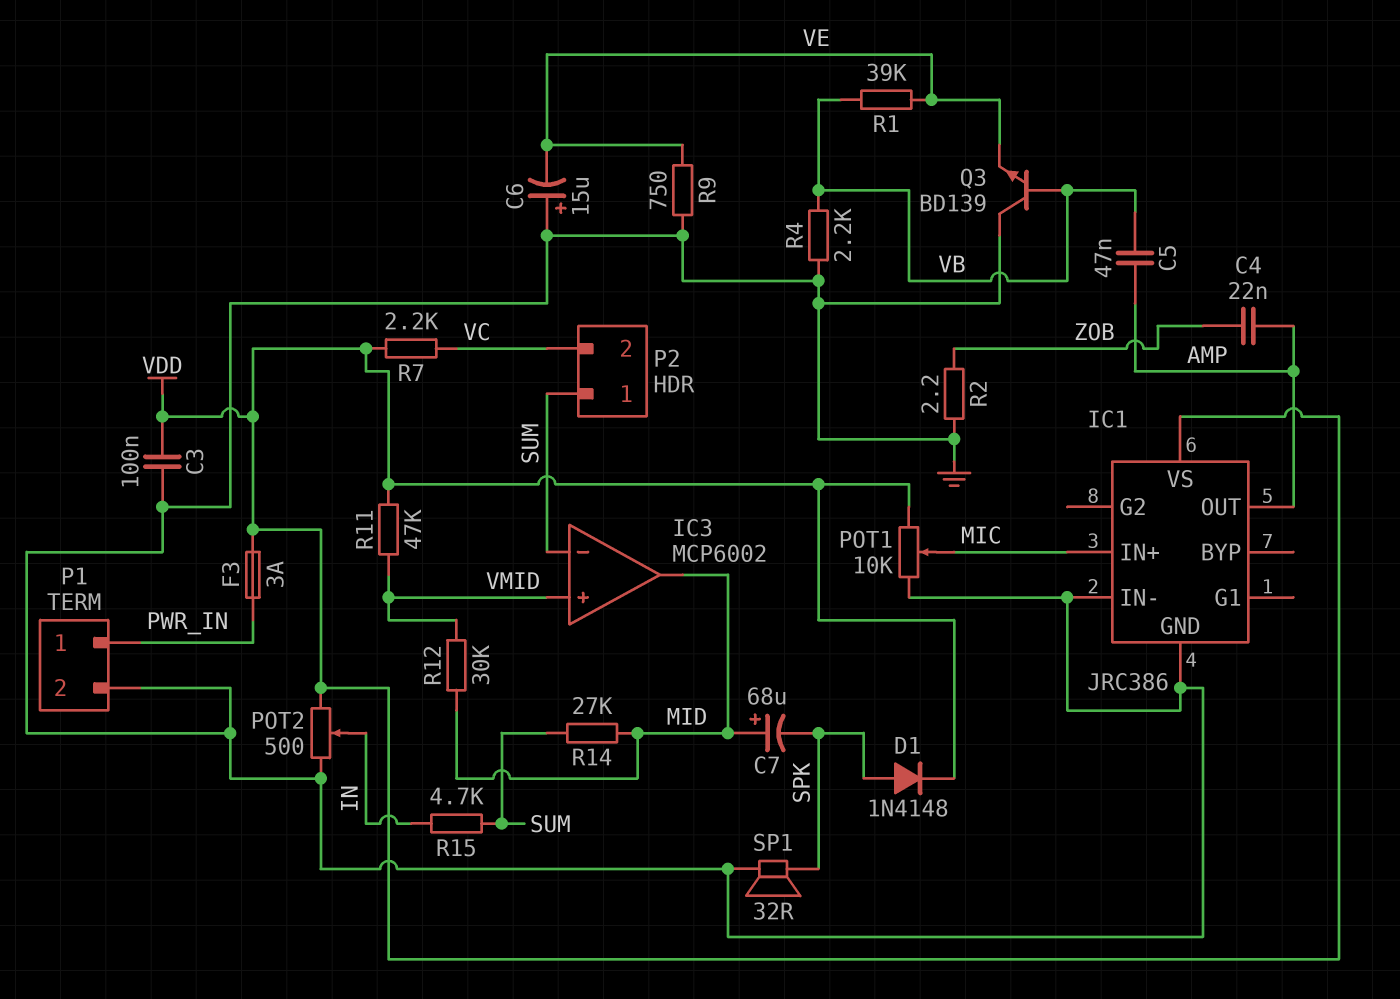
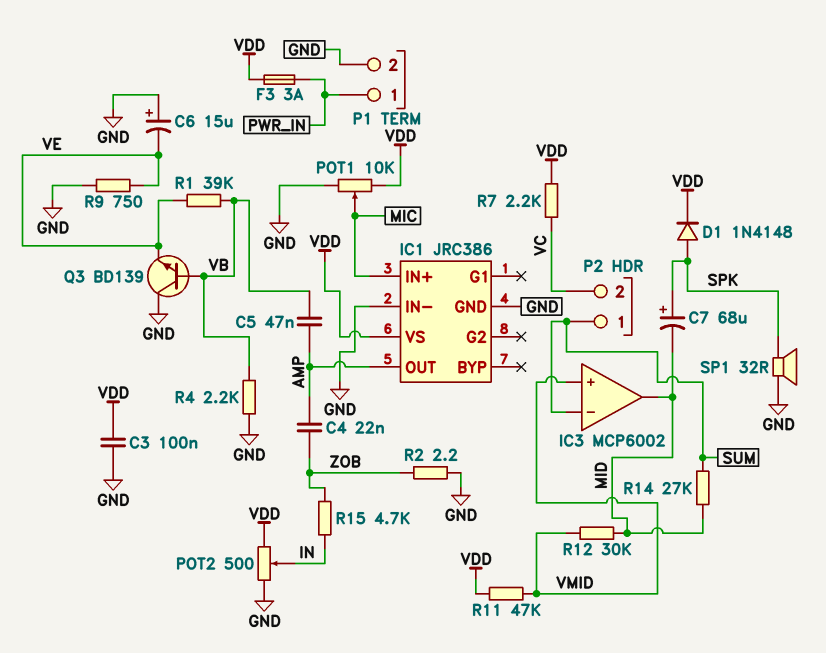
C7: 68uF (plus MID, minus SPK) -> 68uF (plus SPK, minus MID)
R15: 4.7k (IN, SUM) -> 4.7k (IN, ZOB)

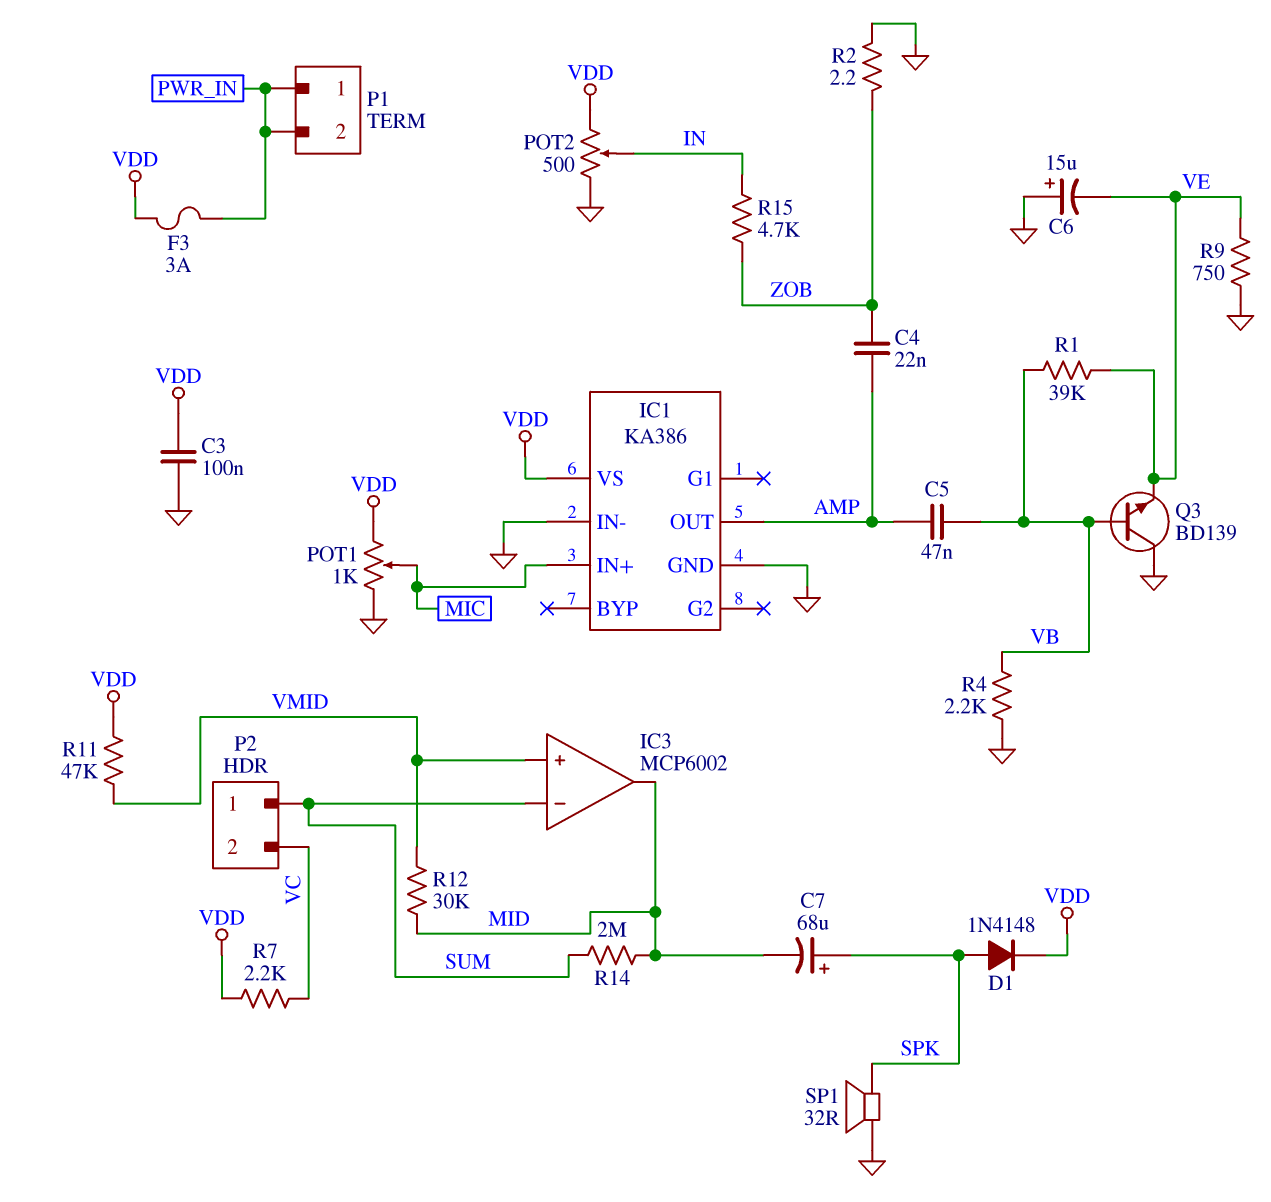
IC1: JRC386 -> KA386
P1 pin 2: GND -> PWR_IN
POT1: 10k (GND, VDD, wiper MIC) -> 1k (GND, VDD, wiper MIC)
R14: 27k (MID, SUM) -> 2M (MID, SUM)

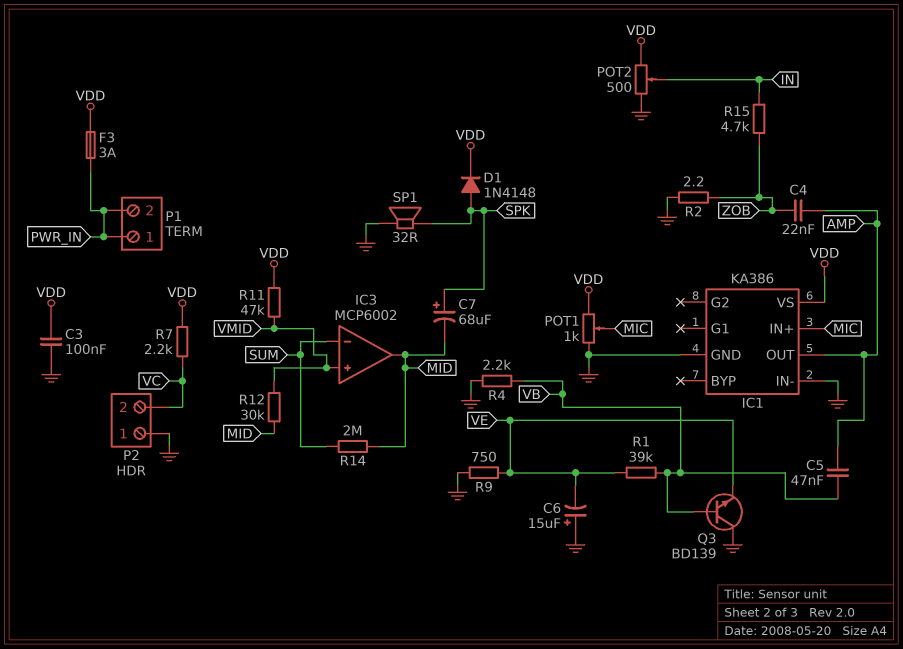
P2 pin 1: SUM -> GND

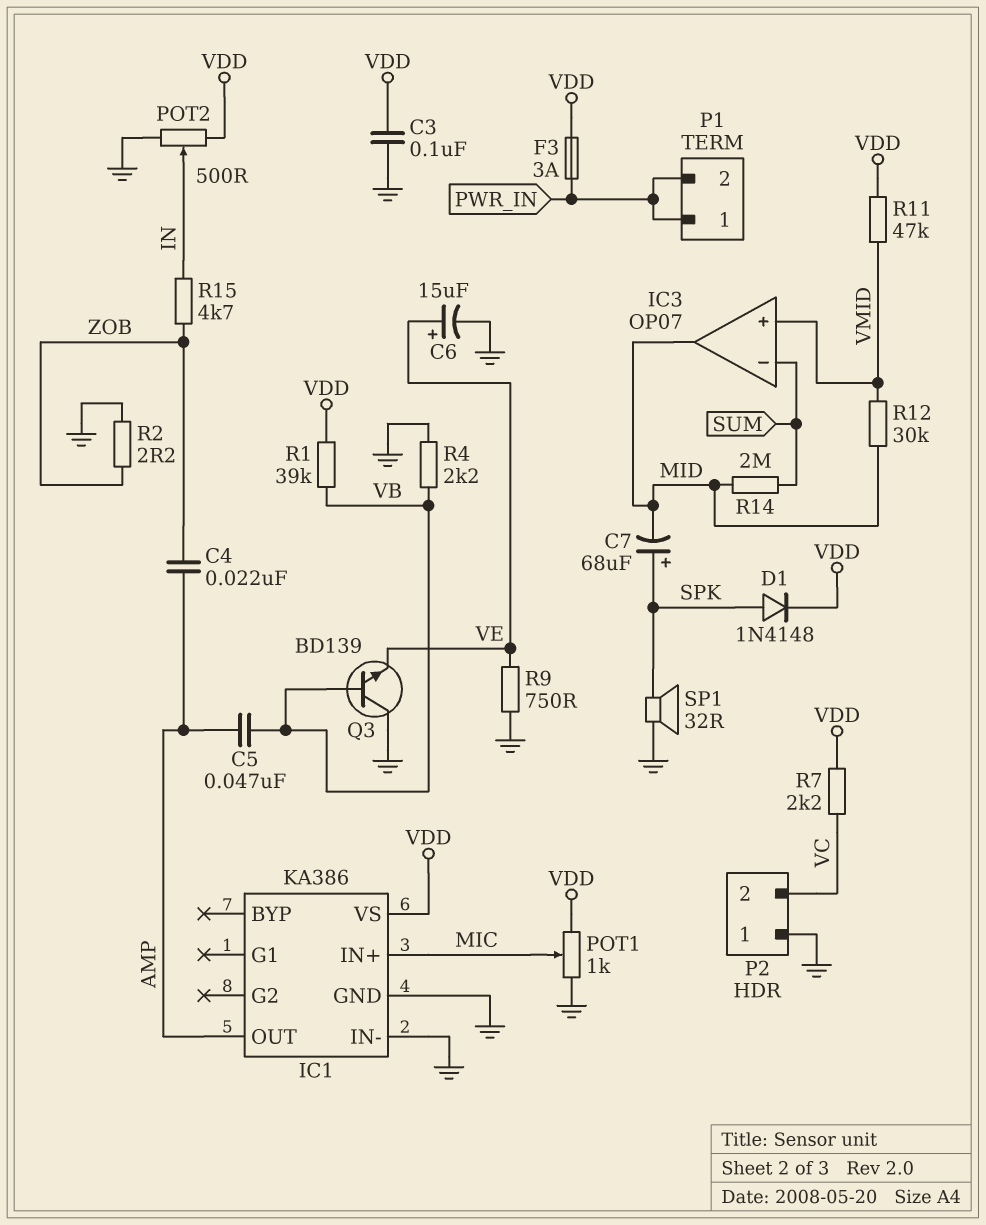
C6: 15uF (plus GND, minus VE) -> 15uF (plus VE, minus GND)
IC3: MCP6002 -> OP07
R1: 39k (VB, VE) -> 39k (VB, VDD)

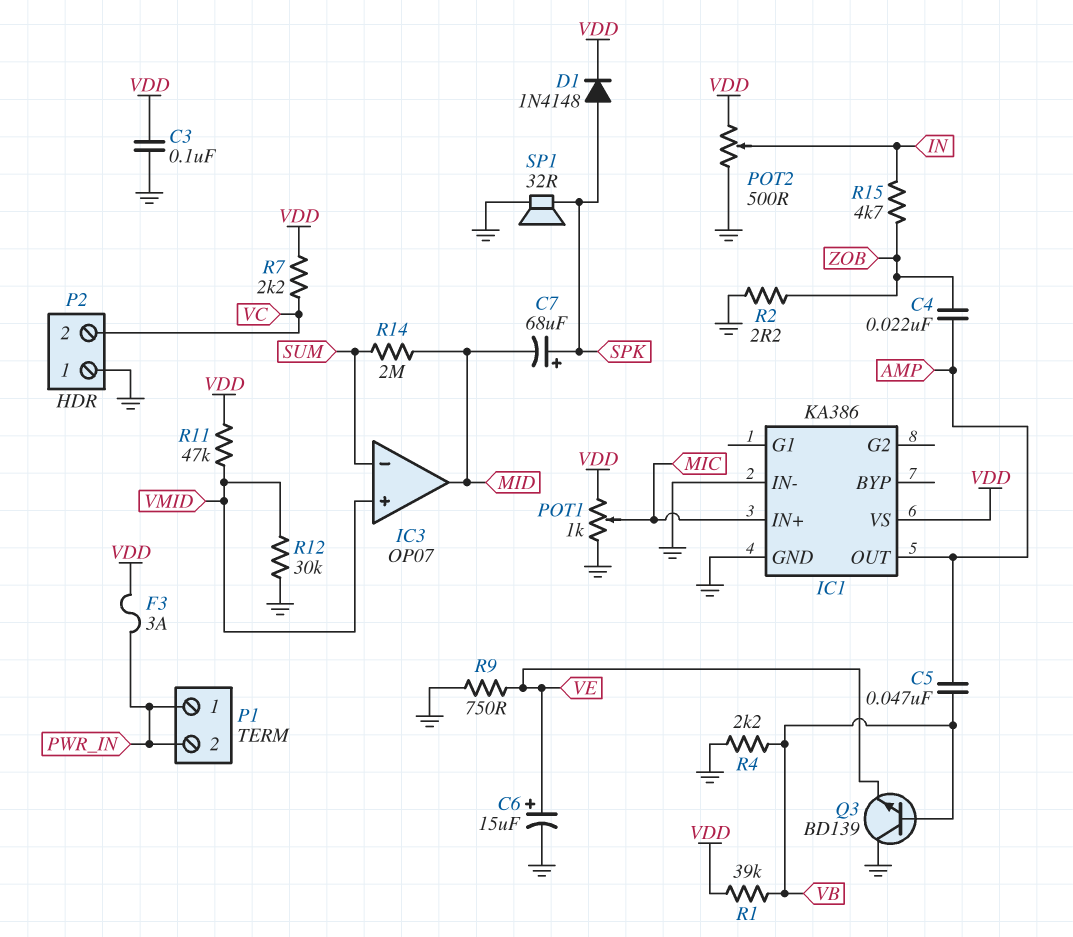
R12: 30k (MID, VMID) -> 30k (GND, VMID)

